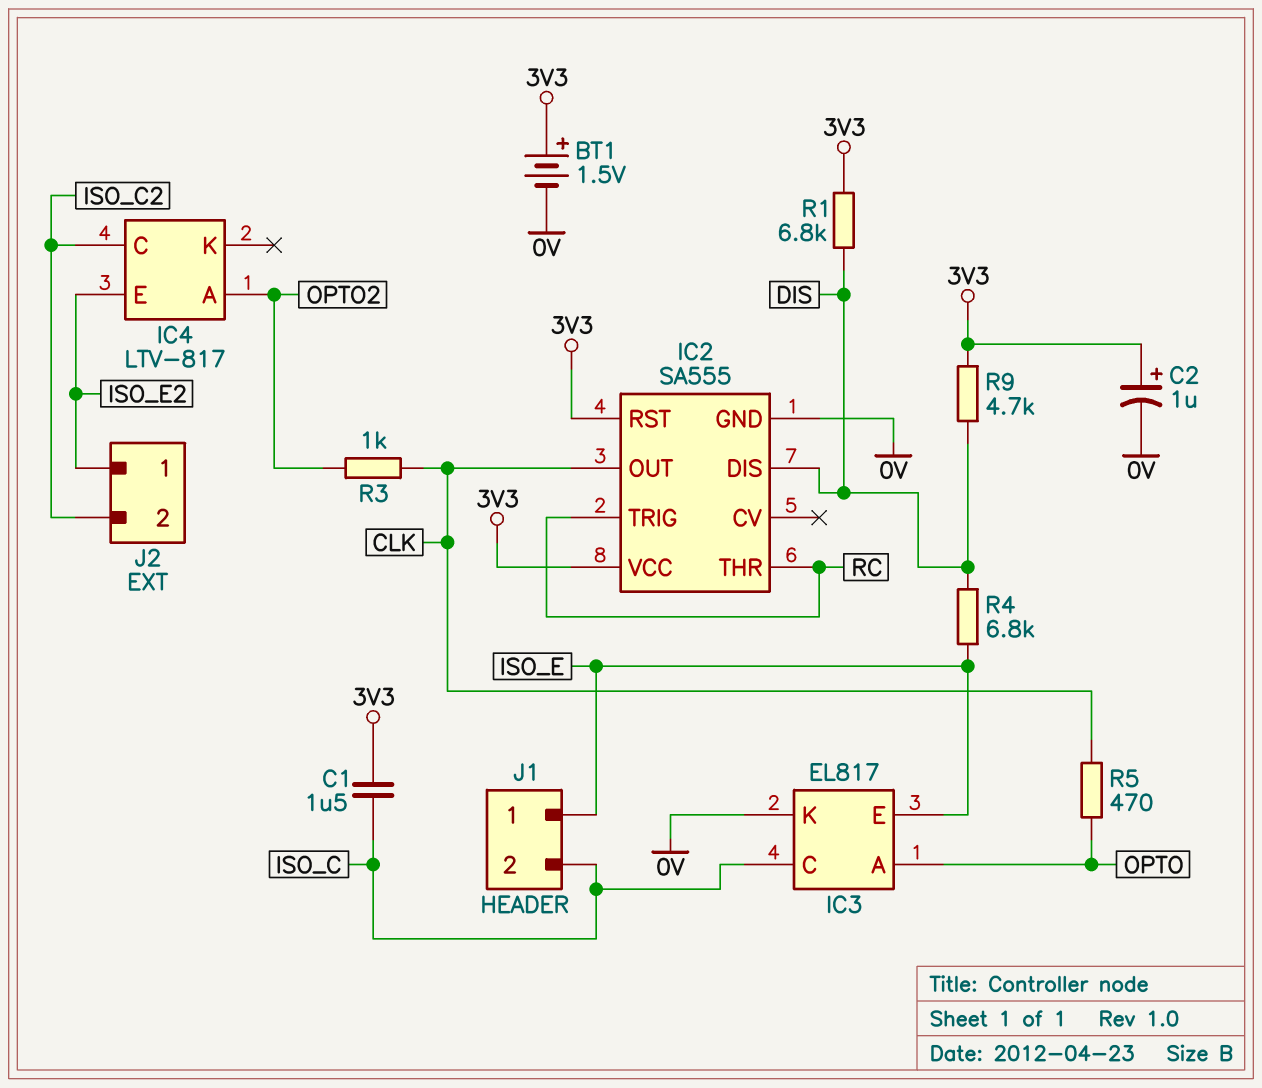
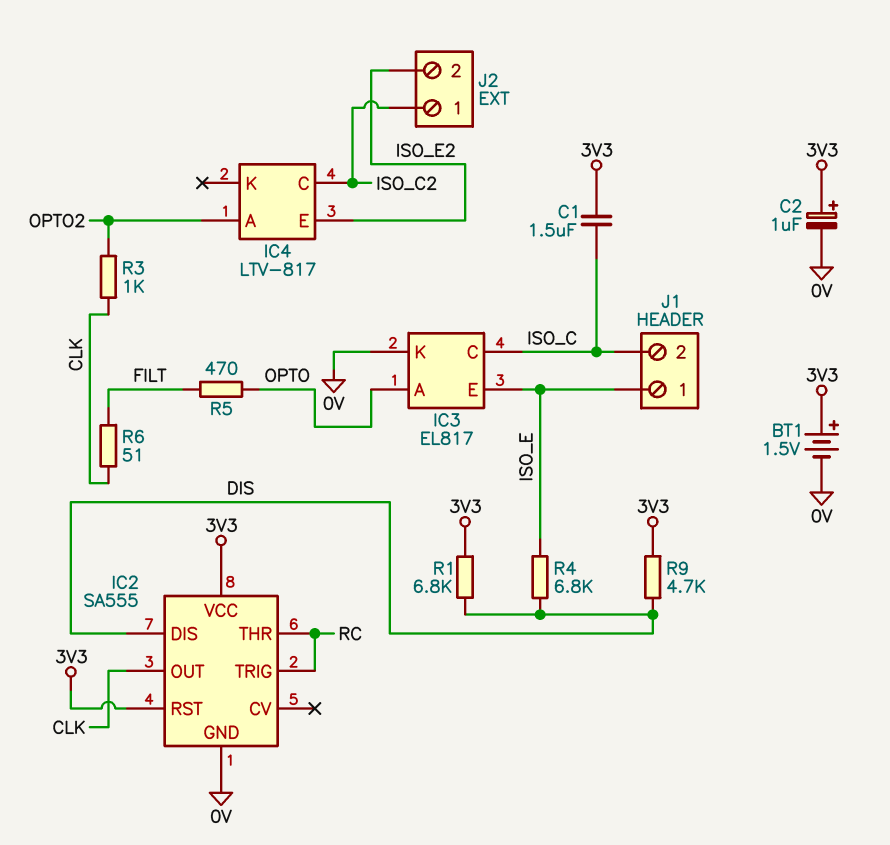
J2 pin 1: ISO_E2 -> ISO_C2
J2 pin 2: ISO_C2 -> ISO_E2
R5: 470 (CLK, OPTO) -> 470 (FILT, OPTO)
R6: none -> 51 (CLK, FILT)

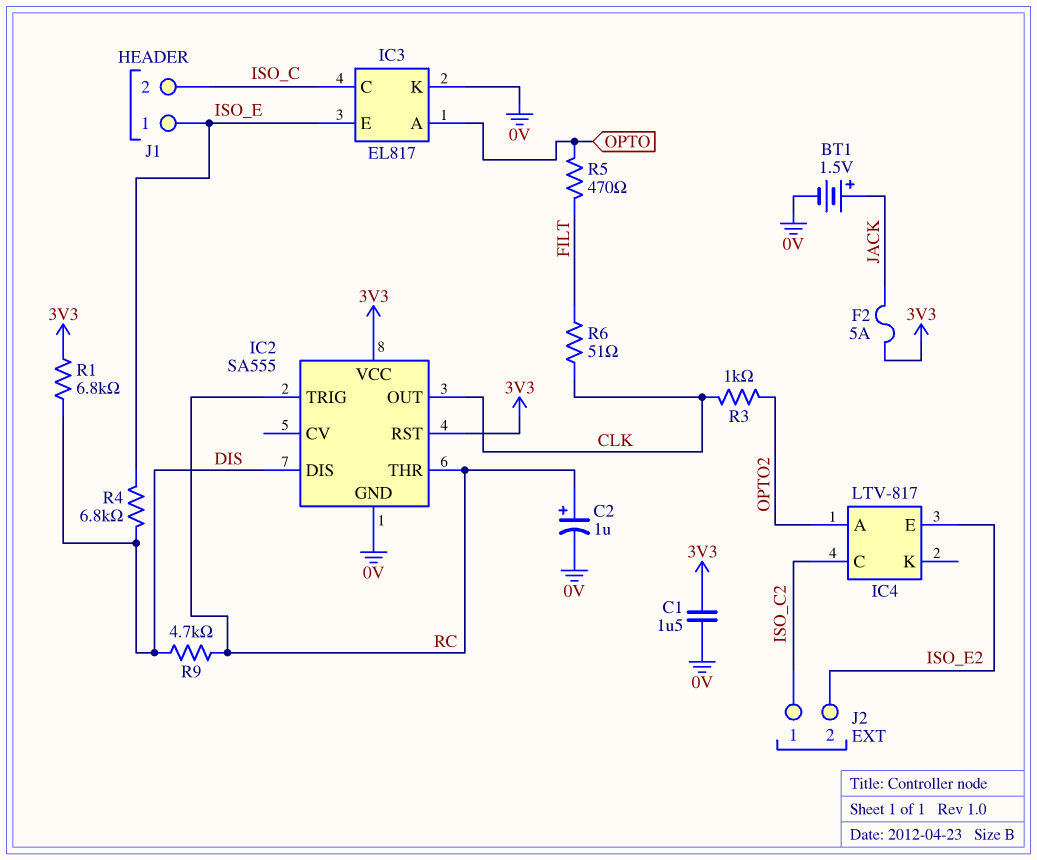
BT1: 1.5V (plus 3V3, minus 0V) -> 1.5V (plus JACK, minus 0V)
C1: 1.5uF (3V3, ISO_C) -> 1.5uF (0V, 3V3)
C2: 1uF (plus 3V3, minus 0V) -> 1uF (plus RC, minus 0V)
F2: none -> 5A (3V3, JACK)
R9: 4.7k (3V3, DIS) -> 4.7k (DIS, RC)

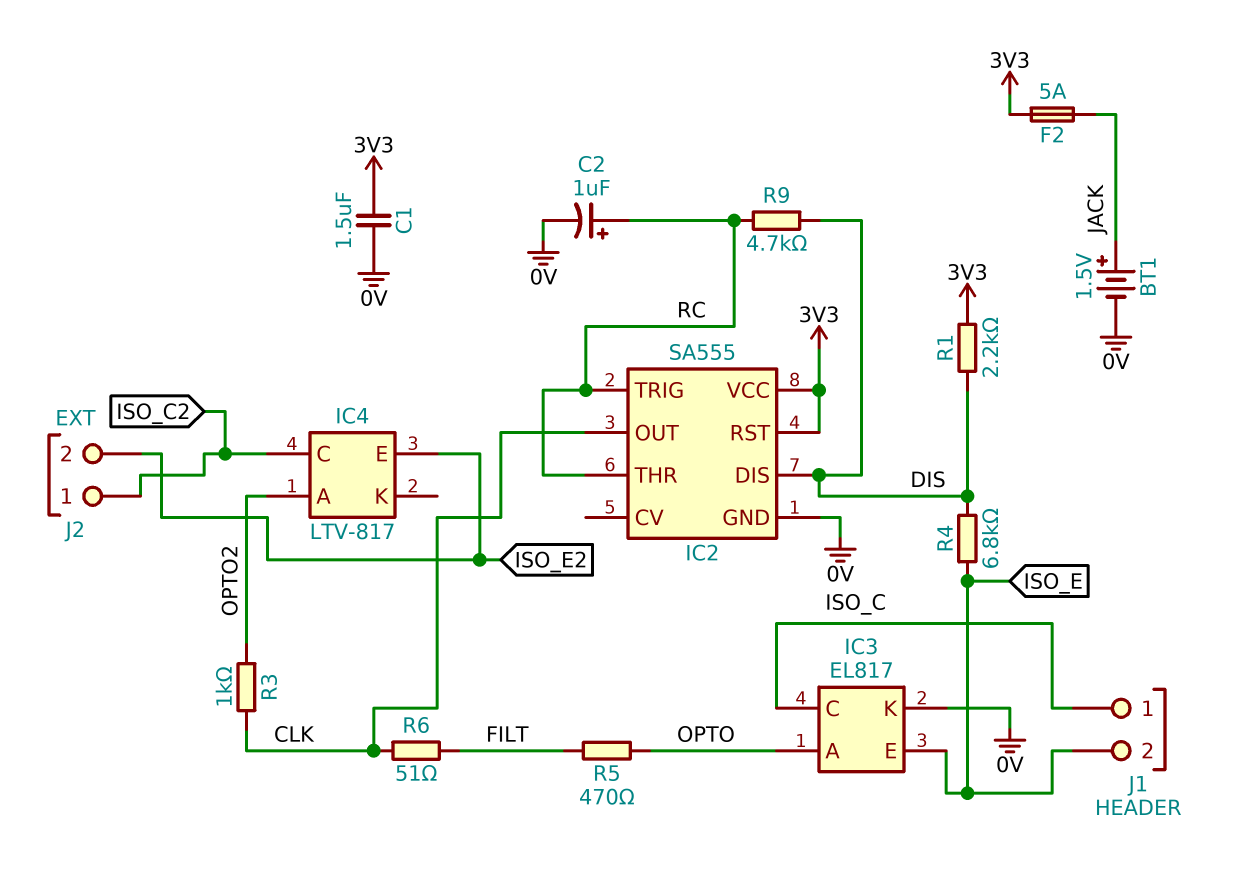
J1 pin 1: ISO_E -> ISO_C
J1 pin 2: ISO_C -> ISO_E
R1: 6.8k (3V3, DIS) -> 2.2k (3V3, DIS)

